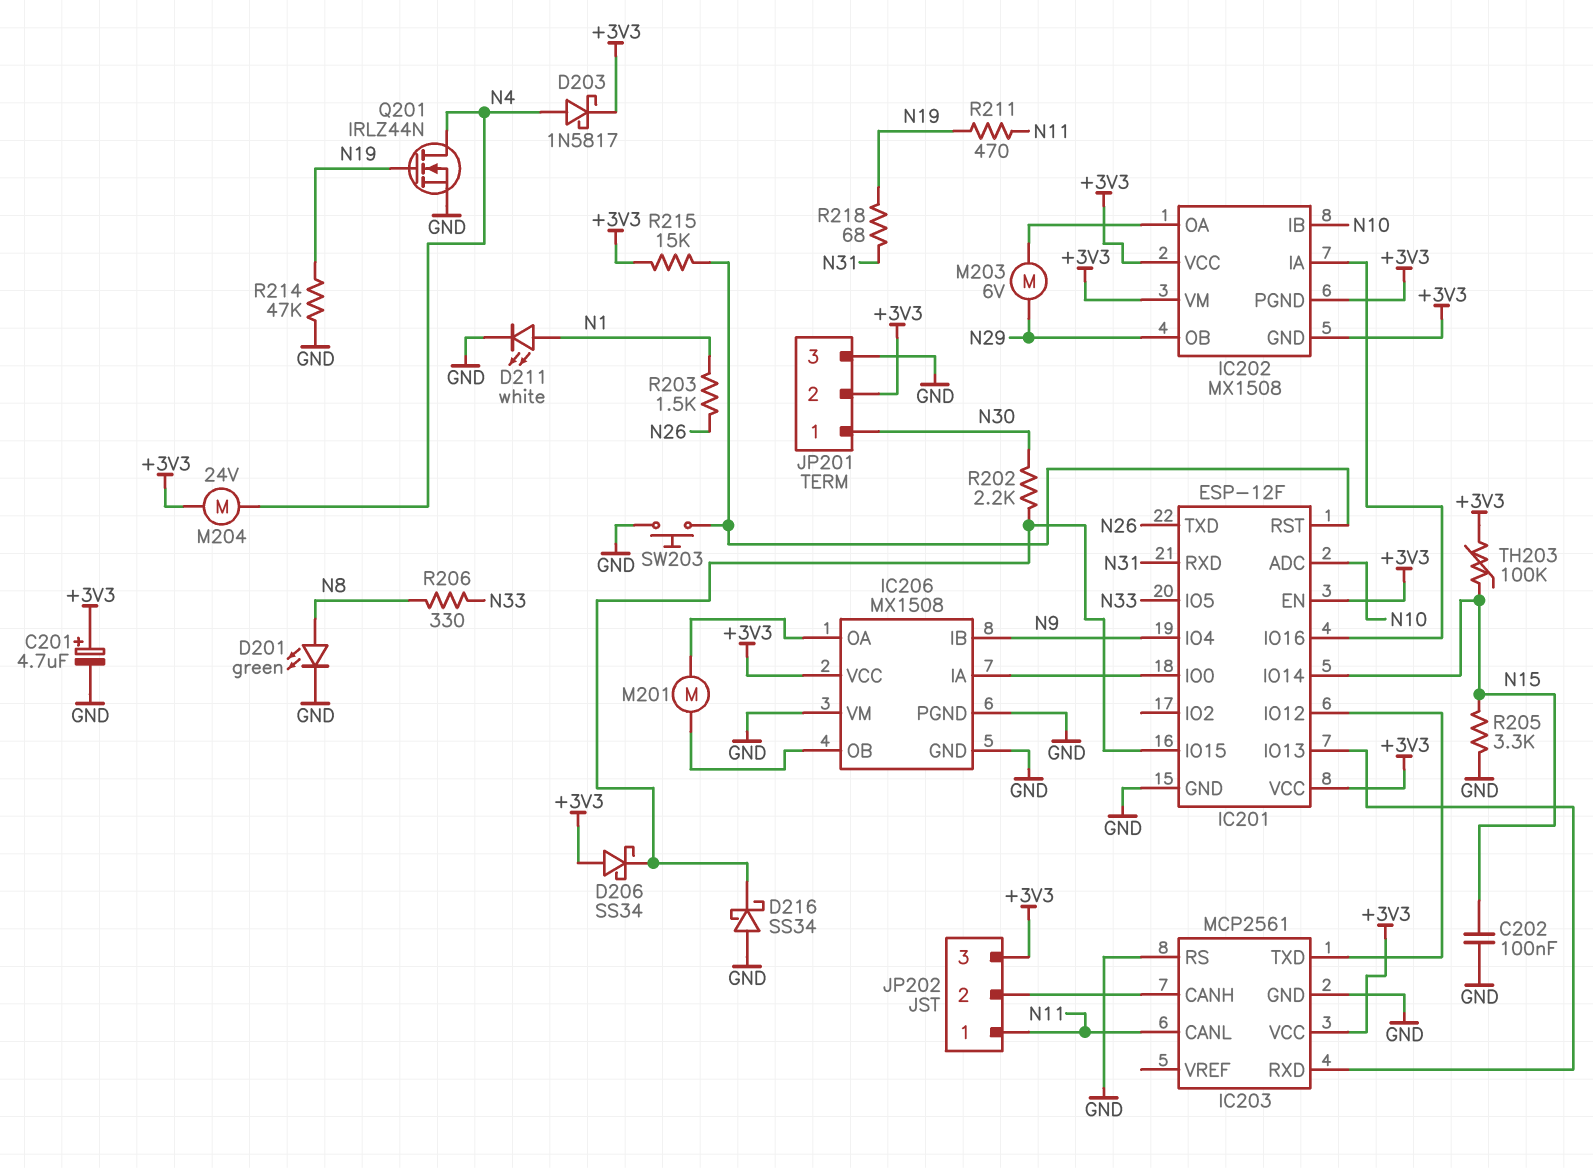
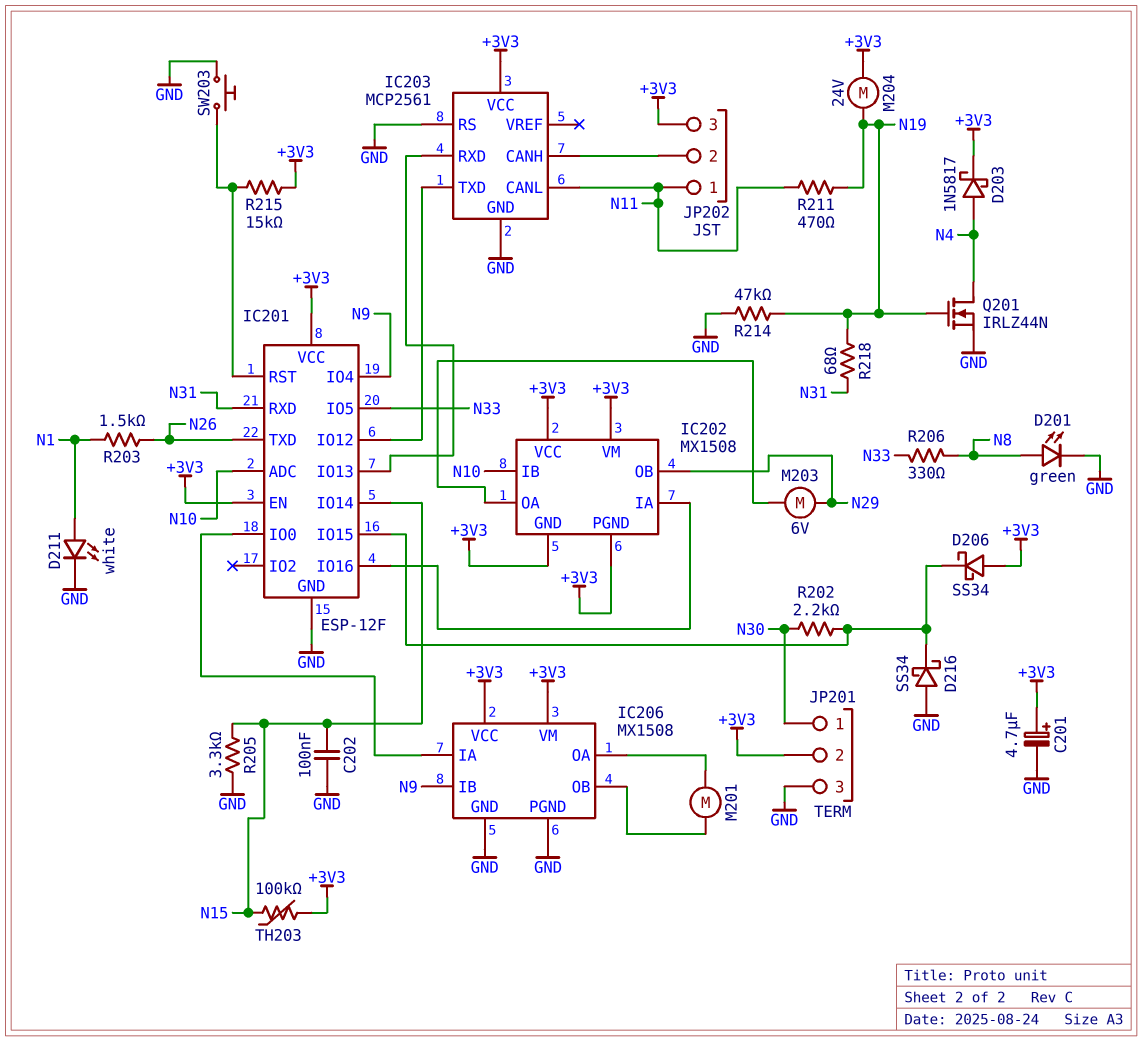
IC206 pin VM: GND -> +3V3
M204: motor 24V (+3V3, N4) -> motor 24V (+3V3, N19)

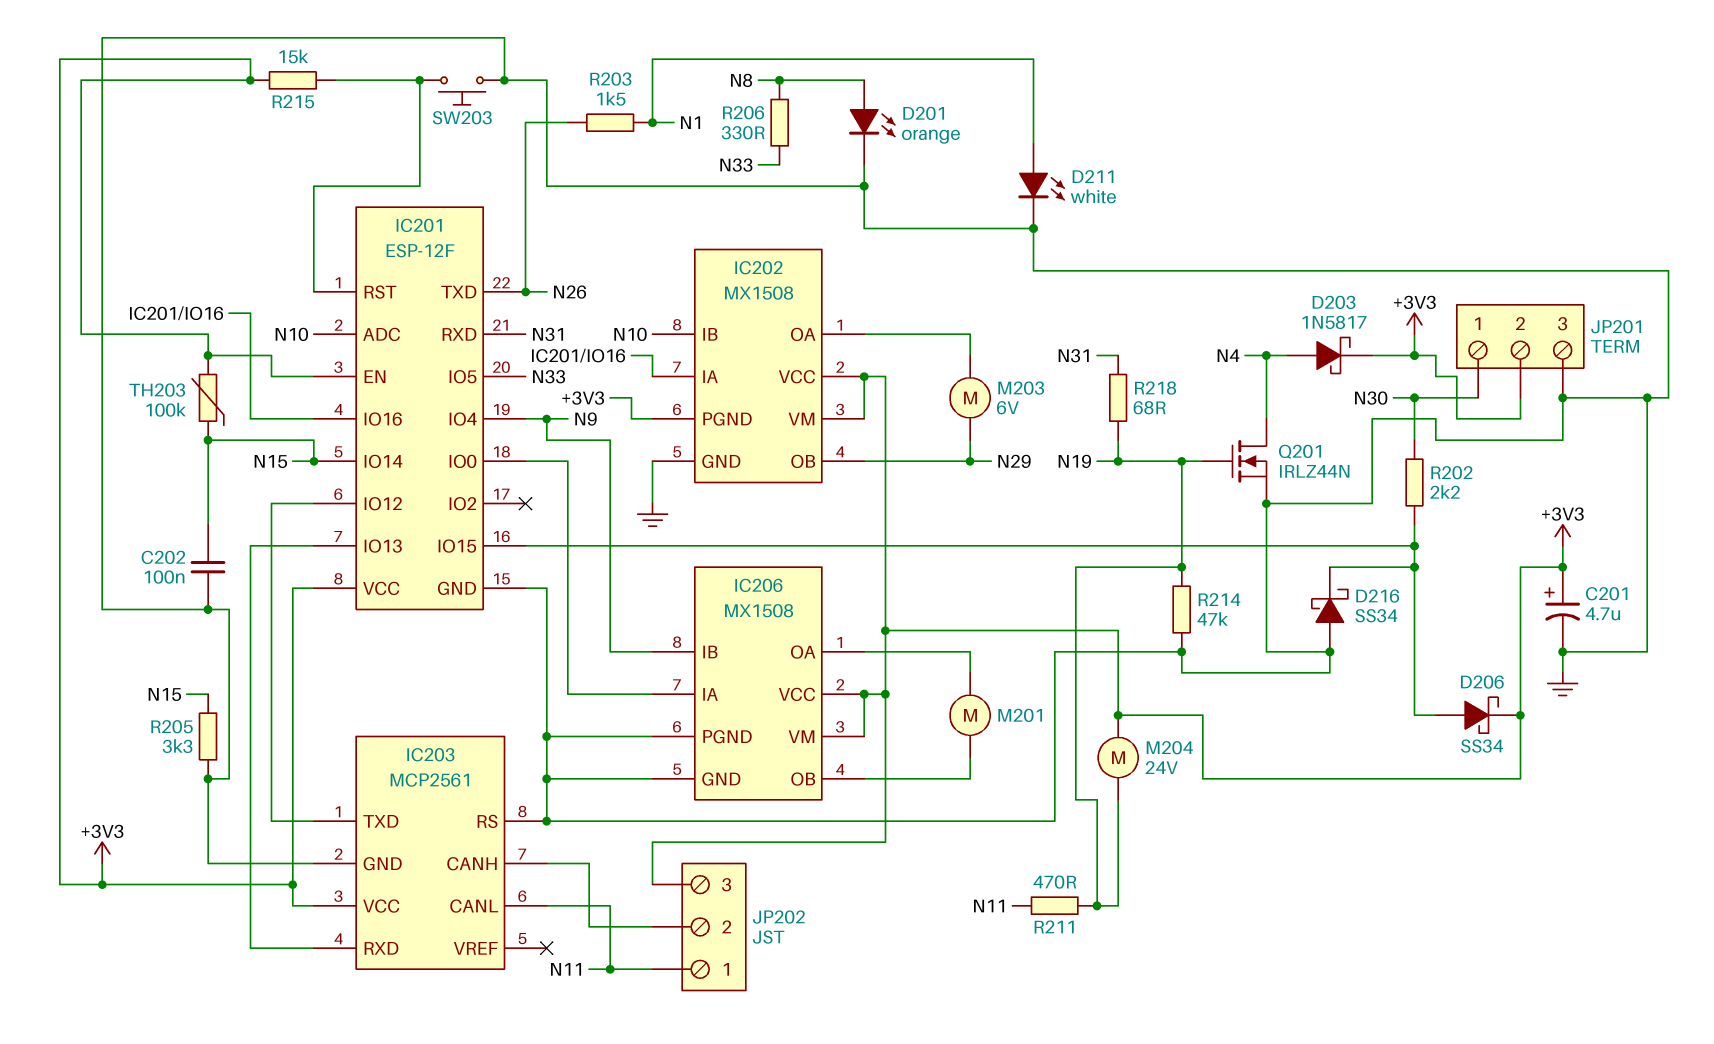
D201: LED green (A N8, K GND) -> LED orange (A N8, K GND)
D206: schottky SS34 (A +3V3, K IC201/IO15) -> schottky SS34 (A IC201/IO15, K +3V3)
IC202 pin GND: +3V3 -> GND

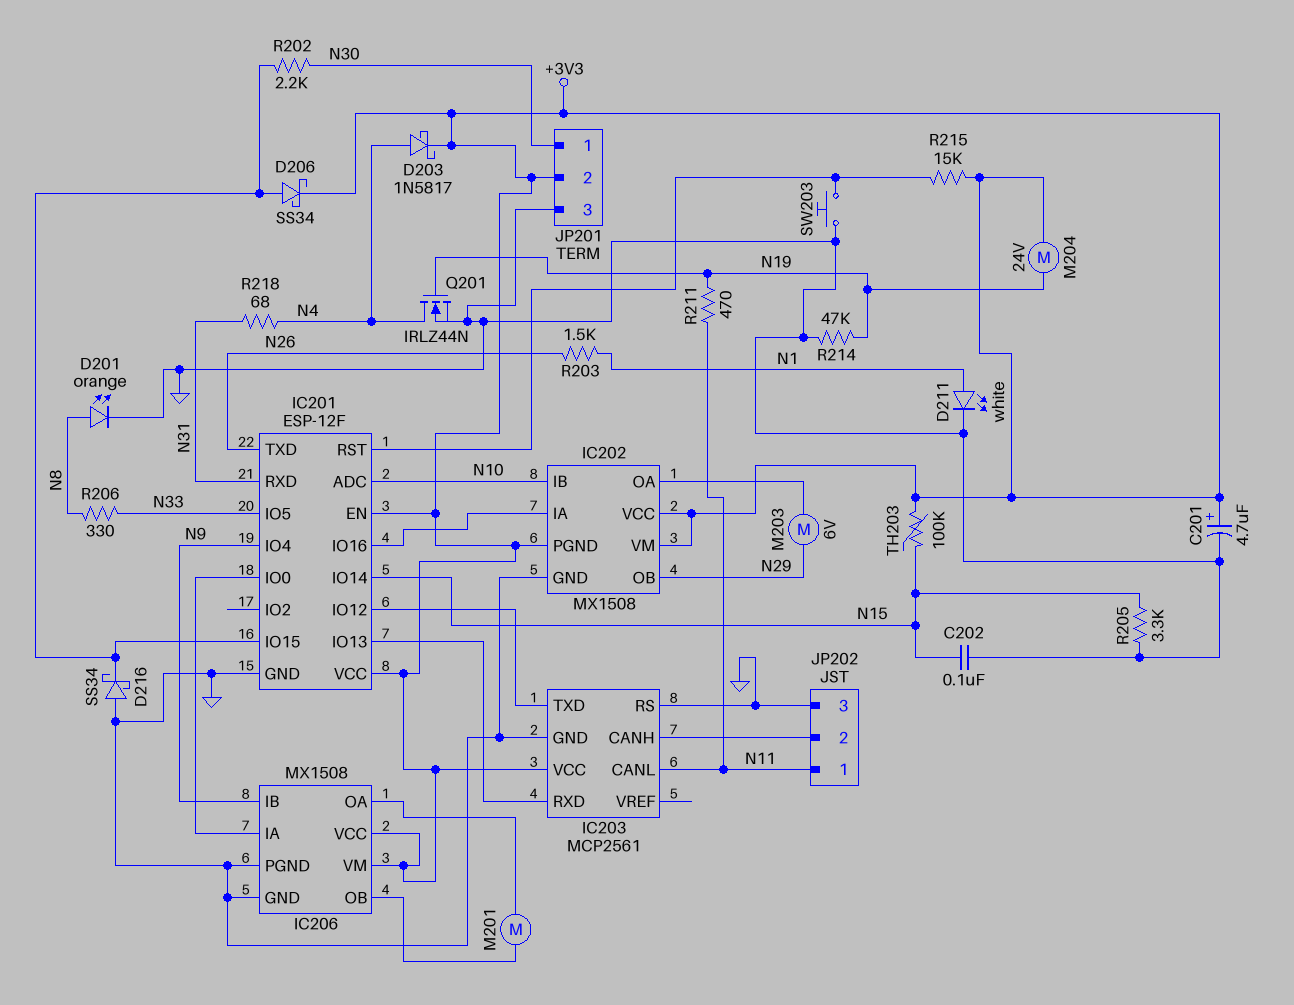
JP202 pin 3: +3V3 -> GND
R218: 68 (N19, N31) -> 68 (N4, N31)

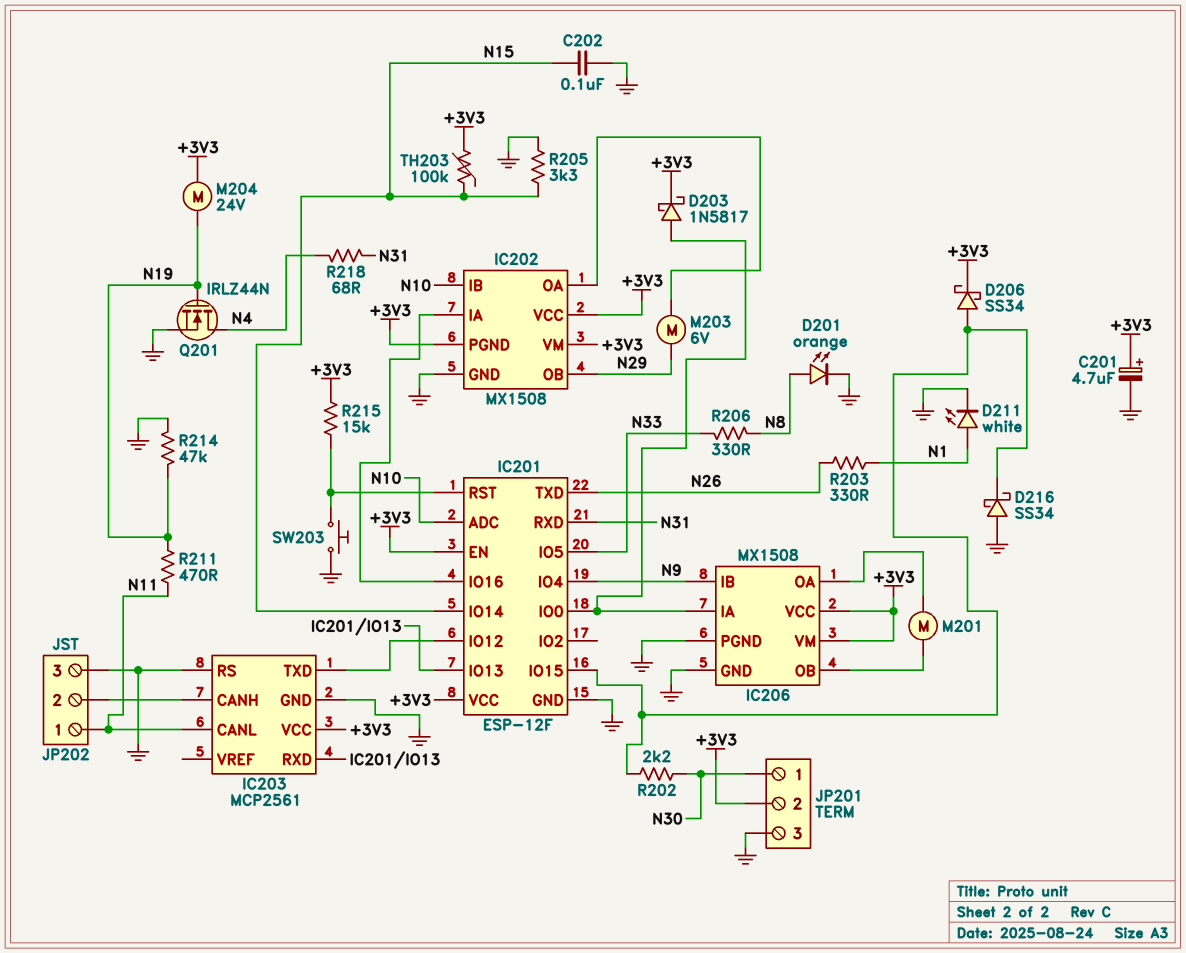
D203: schottky 1N5817 (A N4, K +3V3) -> schottky 1N5817 (A IC201/IO0, K +3V3)
R203: 1.5k (N1, N26) -> 330 (N1, N26)

